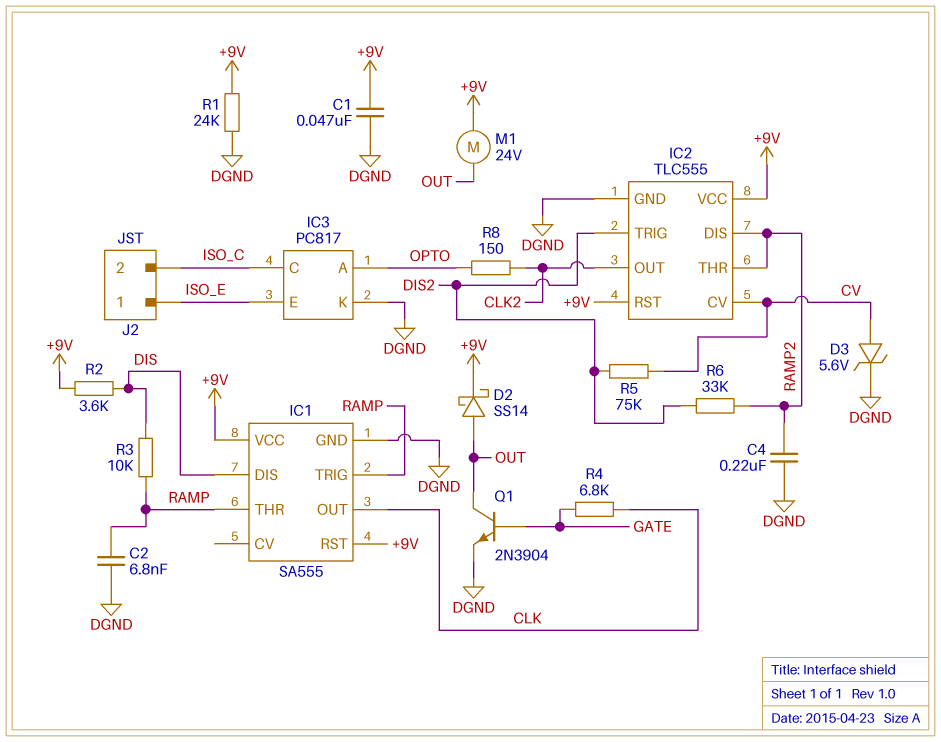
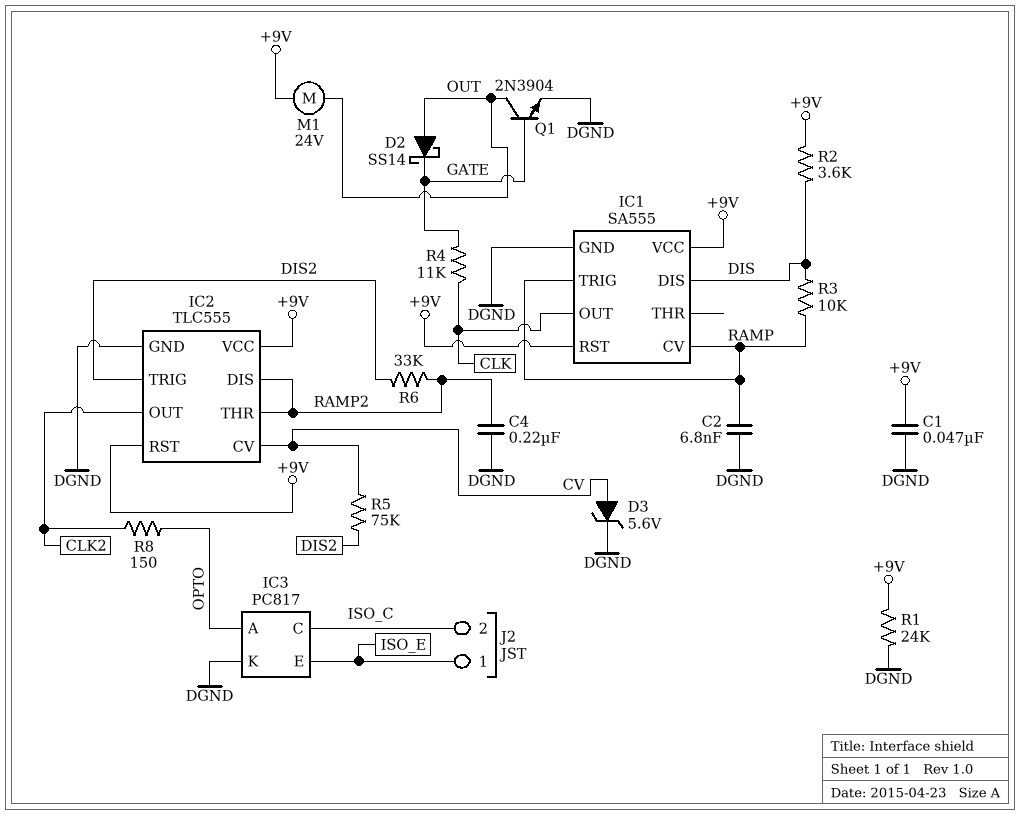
D2: schottky SS14 (A OUT, K +9V) -> schottky SS14 (A OUT, K GATE)
IC1 pin CV: none -> RAMP
IC1 pin THR: RAMP -> none
R4: 6.8k (CLK, GATE) -> 11k (CLK, GATE)

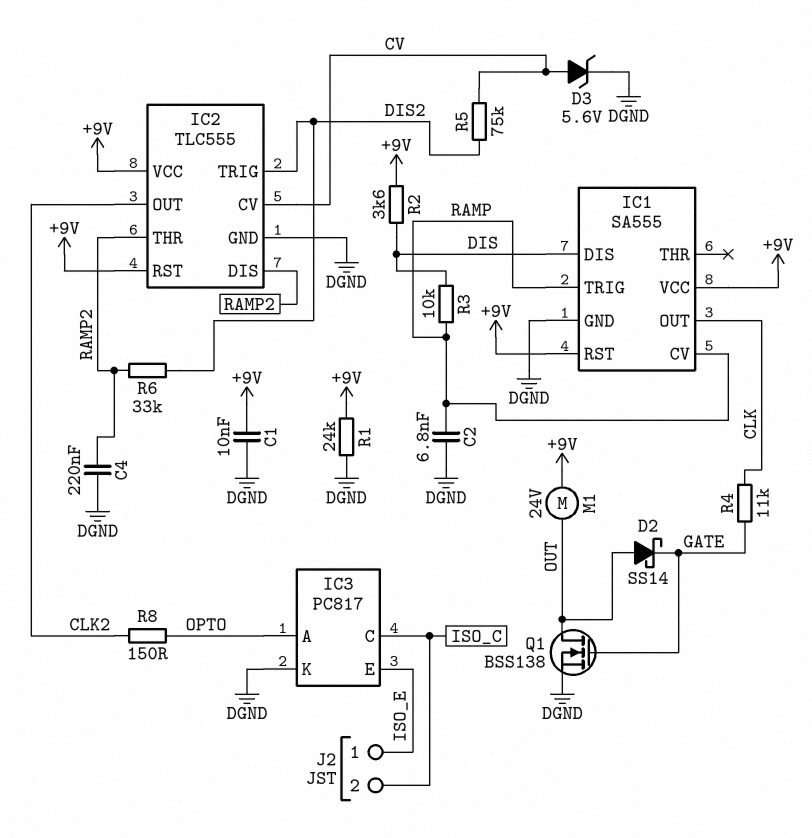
C1: 47nF (+9V, DGND) -> 10nF (+9V, DGND)
Q1: NPN 2N3904 (B GATE, C OUT, E DGND) -> NMOS BSS138 (G GATE, D OUT, S DGND)

